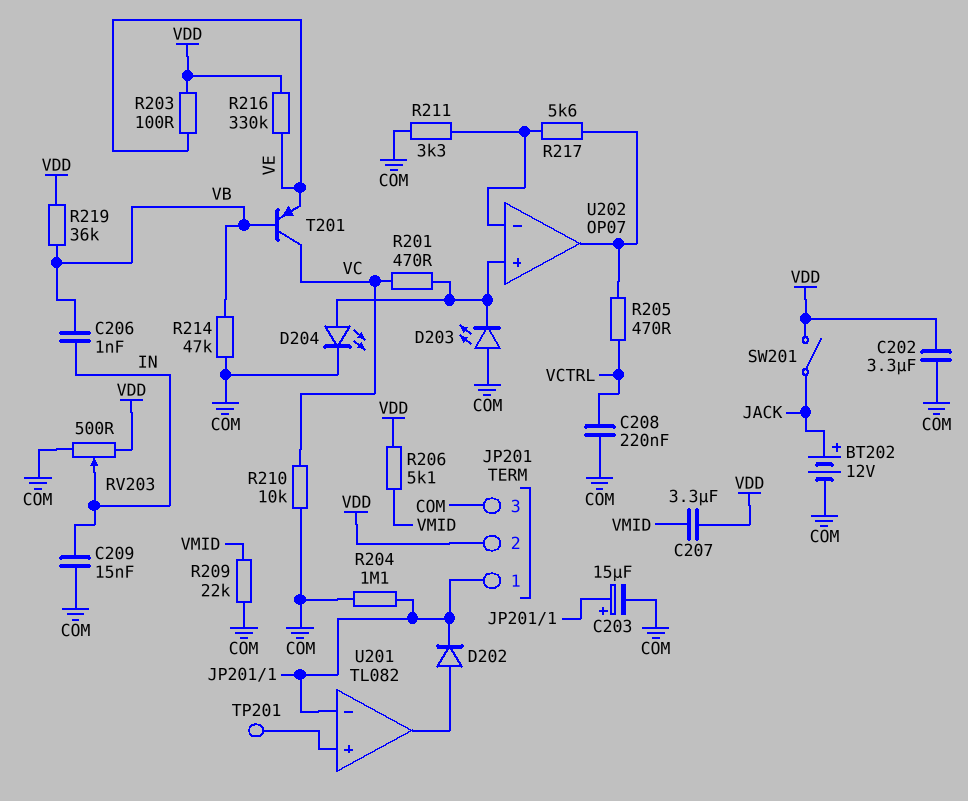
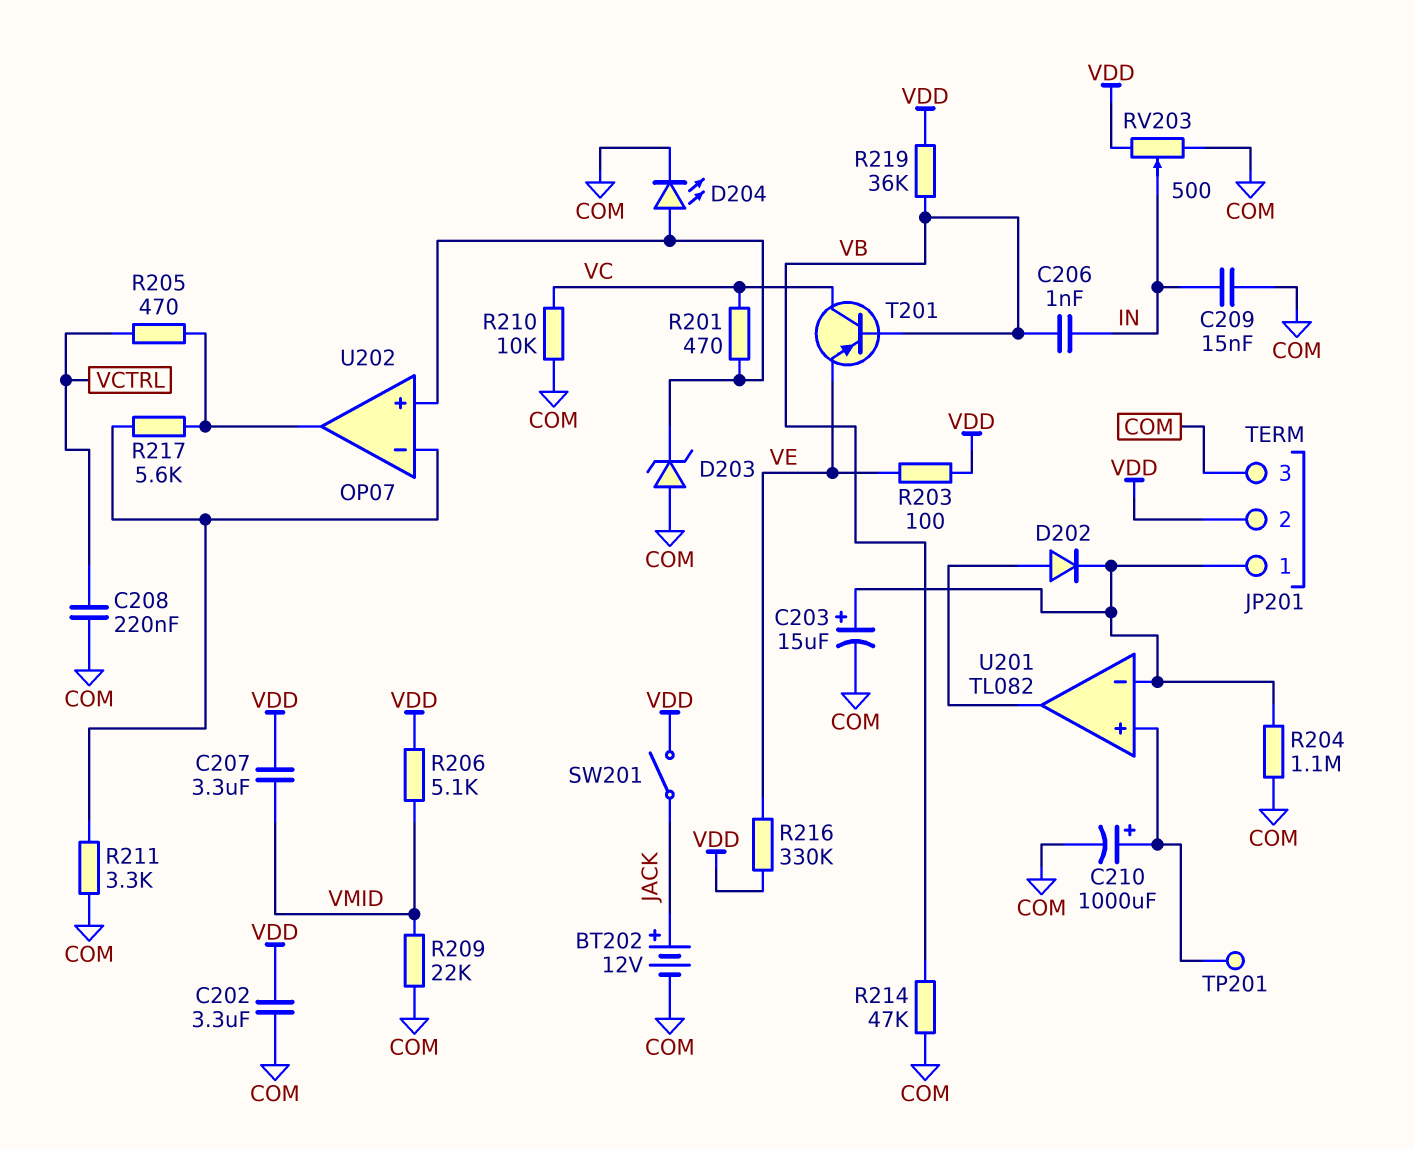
C210: none -> 1000uF (plus U201/in+, minus COM)
D203: LED (A COM, K U202/in+) -> zener (A COM, K U202/in+)

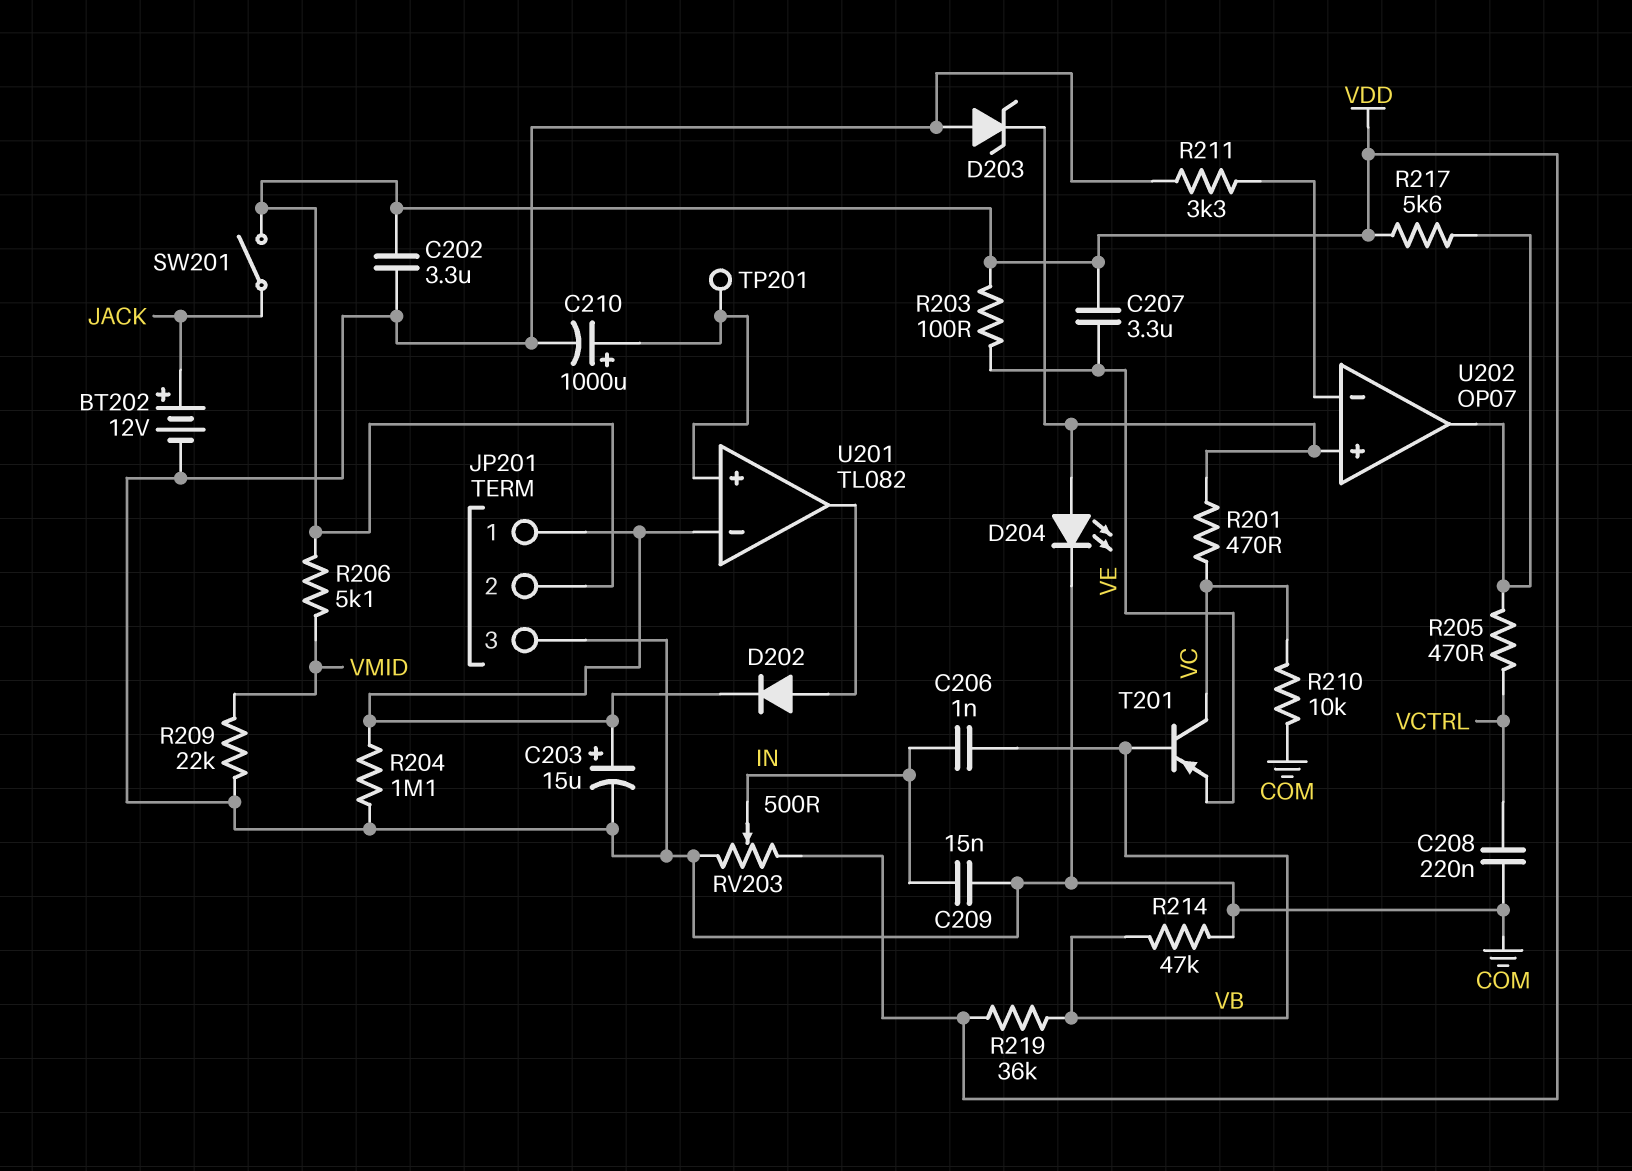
C207: 3.3uF (VDD, VMID) -> 3.3uF (VDD, VE)
R216: 330k (VDD, VE) -> none
R217: 5.6k (U202/in-, U202/out) -> 5.6k (U202/out, VDD)

